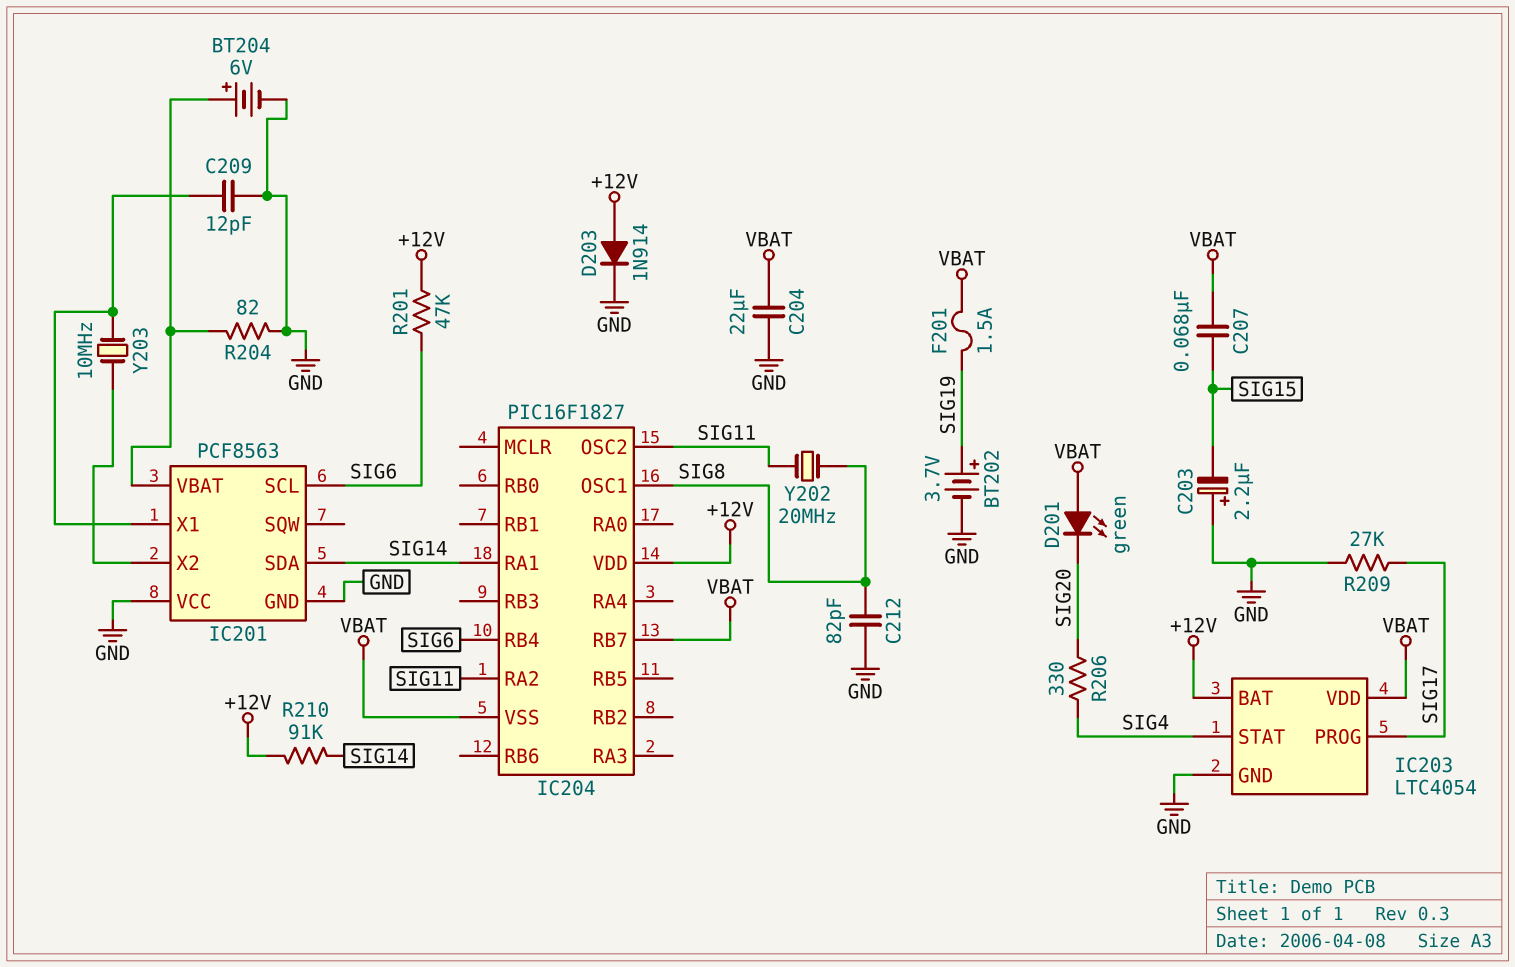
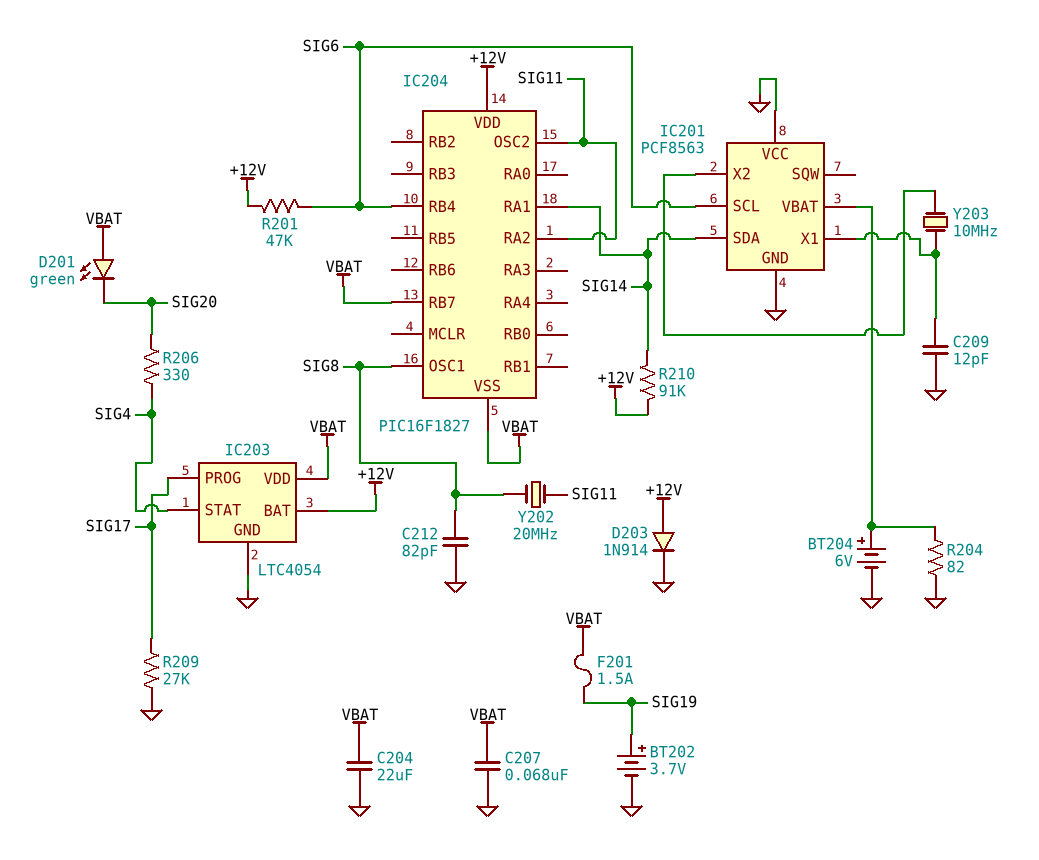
C203: 2.2uF (plus GND, minus SIG15) -> none
C207: 68nF (SIG15, VBAT) -> 68nF (GND, VBAT)

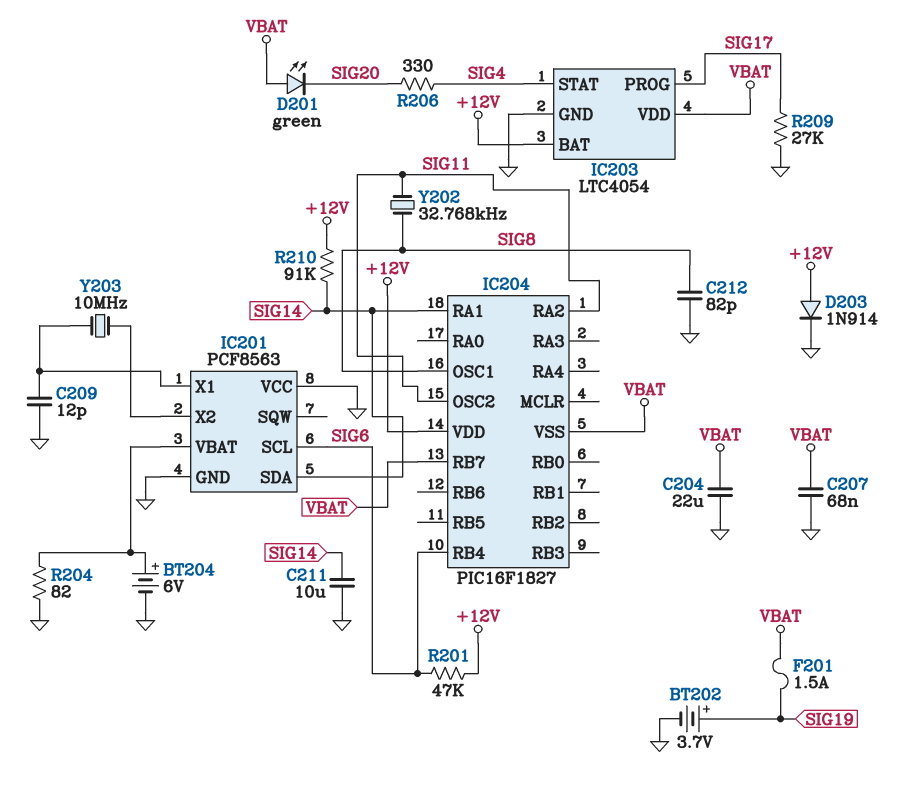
C211: none -> 10uF (GND, SIG14)
Y202: 20MHz (SIG8, SIG11) -> 32.768kHz (SIG8, SIG11)

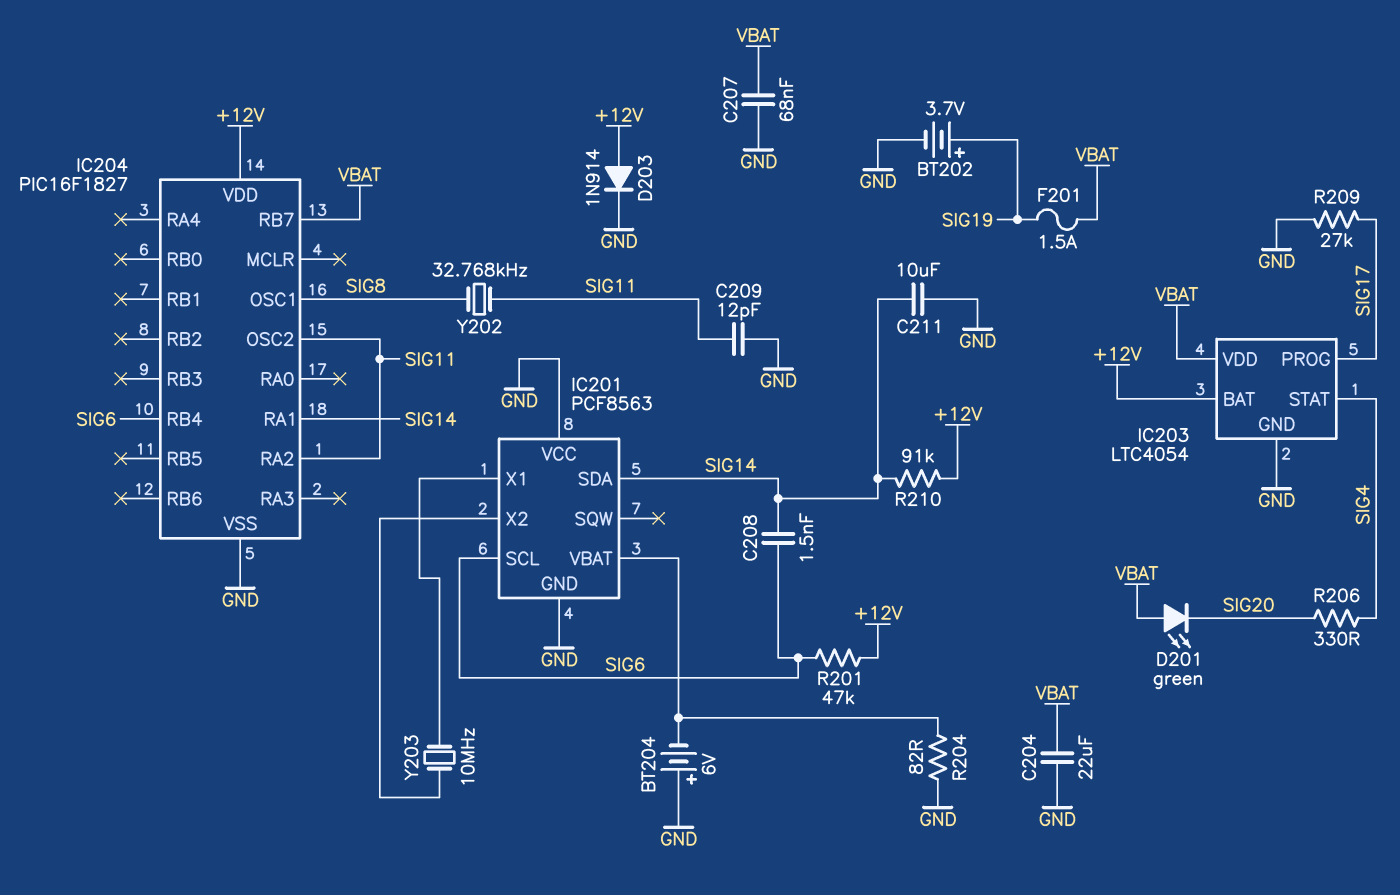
BT204: 6V (plus IC201/VBAT, minus GND) -> 6V (plus GND, minus IC201/VBAT)
C208: none -> 1.5nF (SIG6, SIG14)
C209: 12pF (GND, IC201/X1) -> 12pF (GND, SIG11)
C212: 82pF (GND, SIG8) -> none
IC204 pin VSS: VBAT -> GND

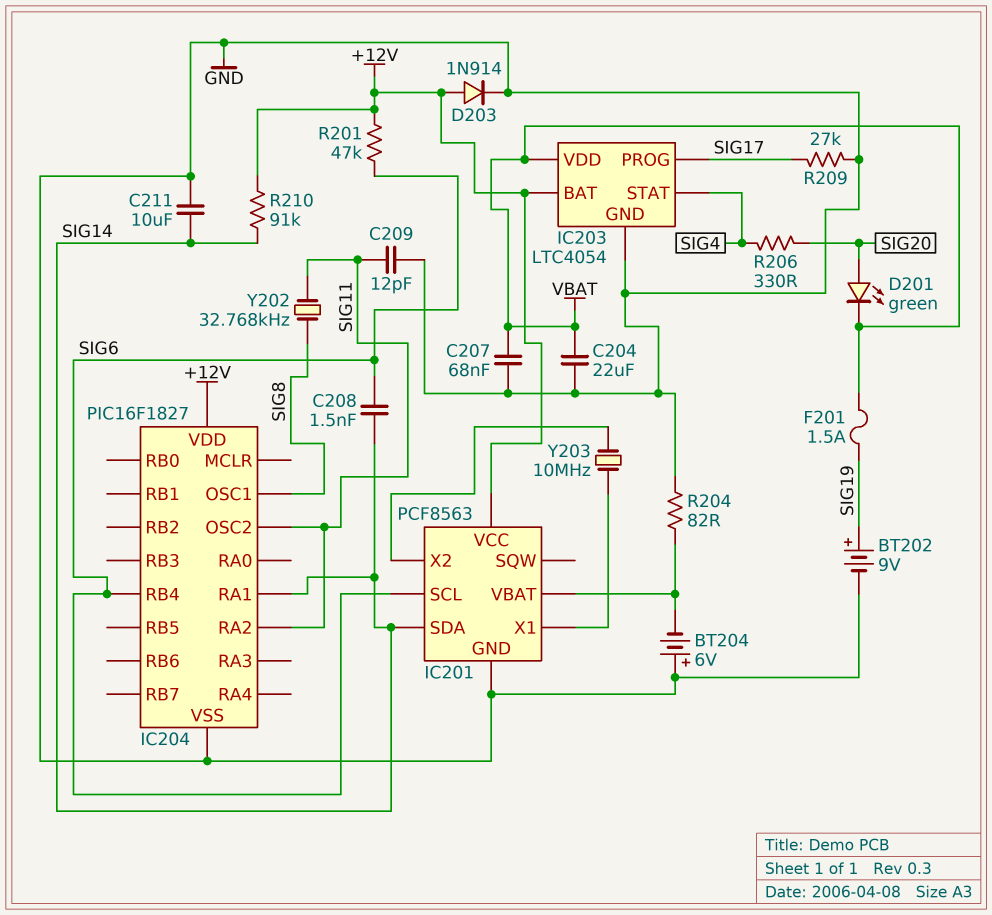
BT202: 3.7V (plus SIG19, minus GND) -> 9V (plus SIG19, minus GND)
D201: LED green (A VBAT, K SIG20) -> LED green (A SIG20, K VBAT)
IC201 pin VCC: GND -> +12V
IC204 pin RB7: VBAT -> none

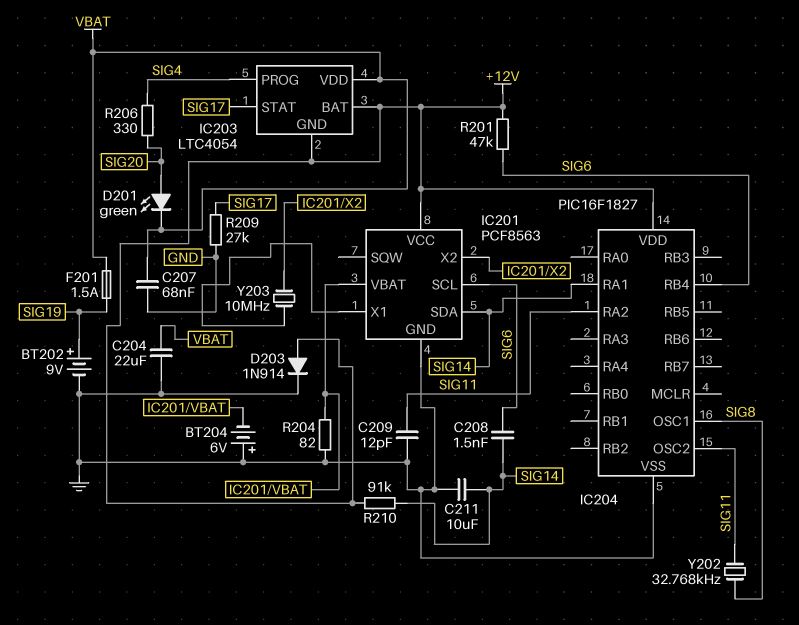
IC203 pin GND: GND -> +12V
IC203 pin PROG: SIG17 -> SIG4
IC203 pin STAT: SIG4 -> SIG17

